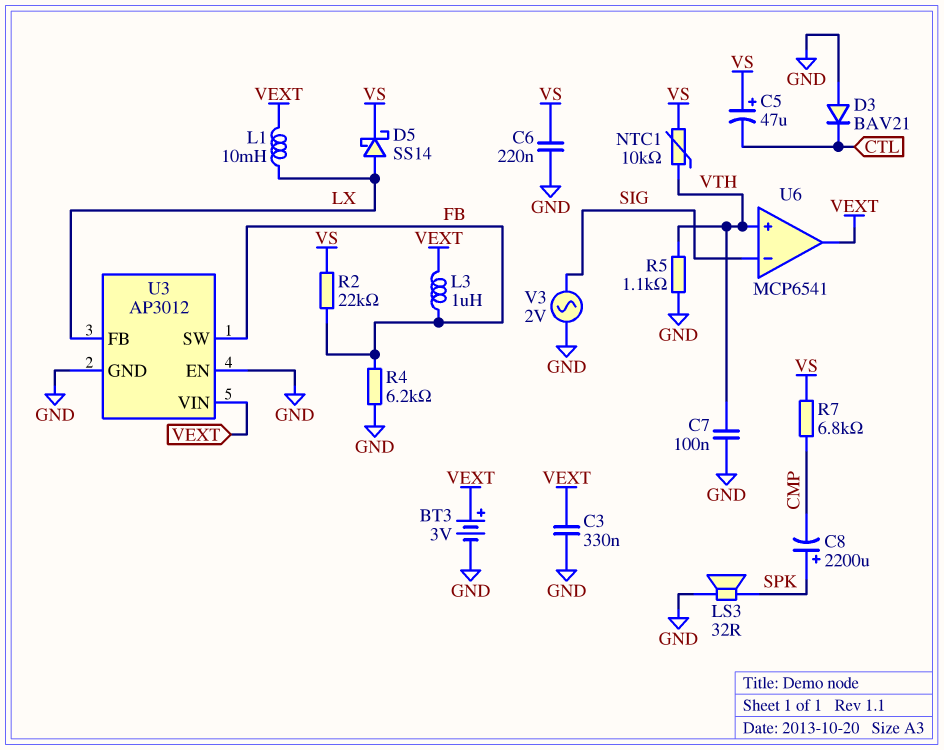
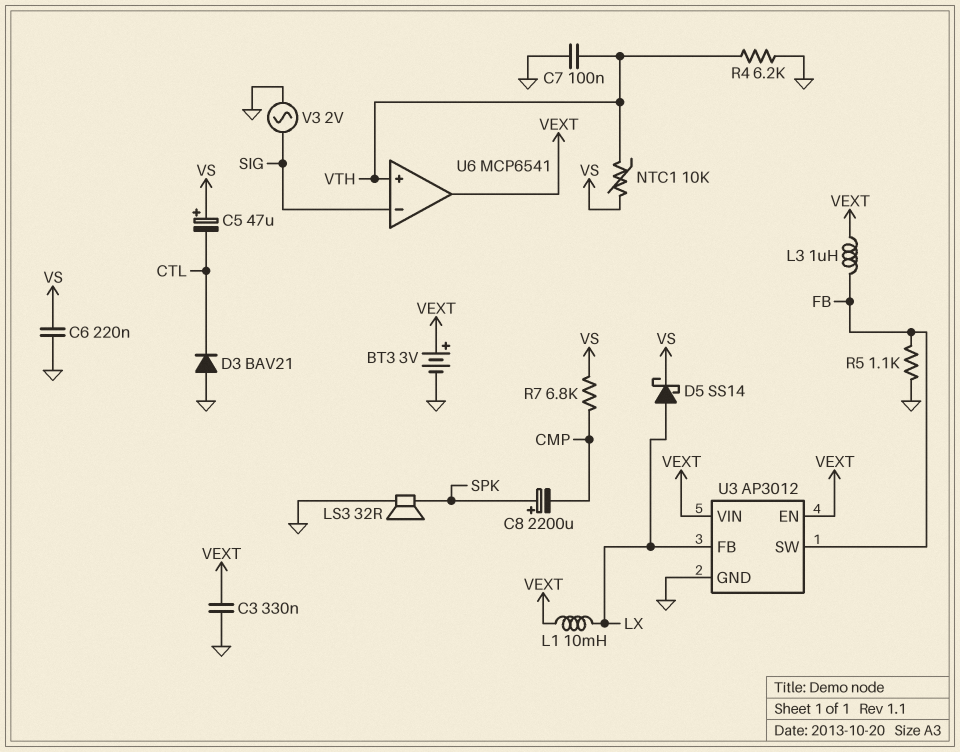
R2: 22k (FB, VS) -> none
R4: 6.2k (FB, GND) -> 6.2k (GND, VTH)
R5: 1.1k (GND, VTH) -> 1.1k (FB, GND)
U3 pin EN: GND -> VEXT

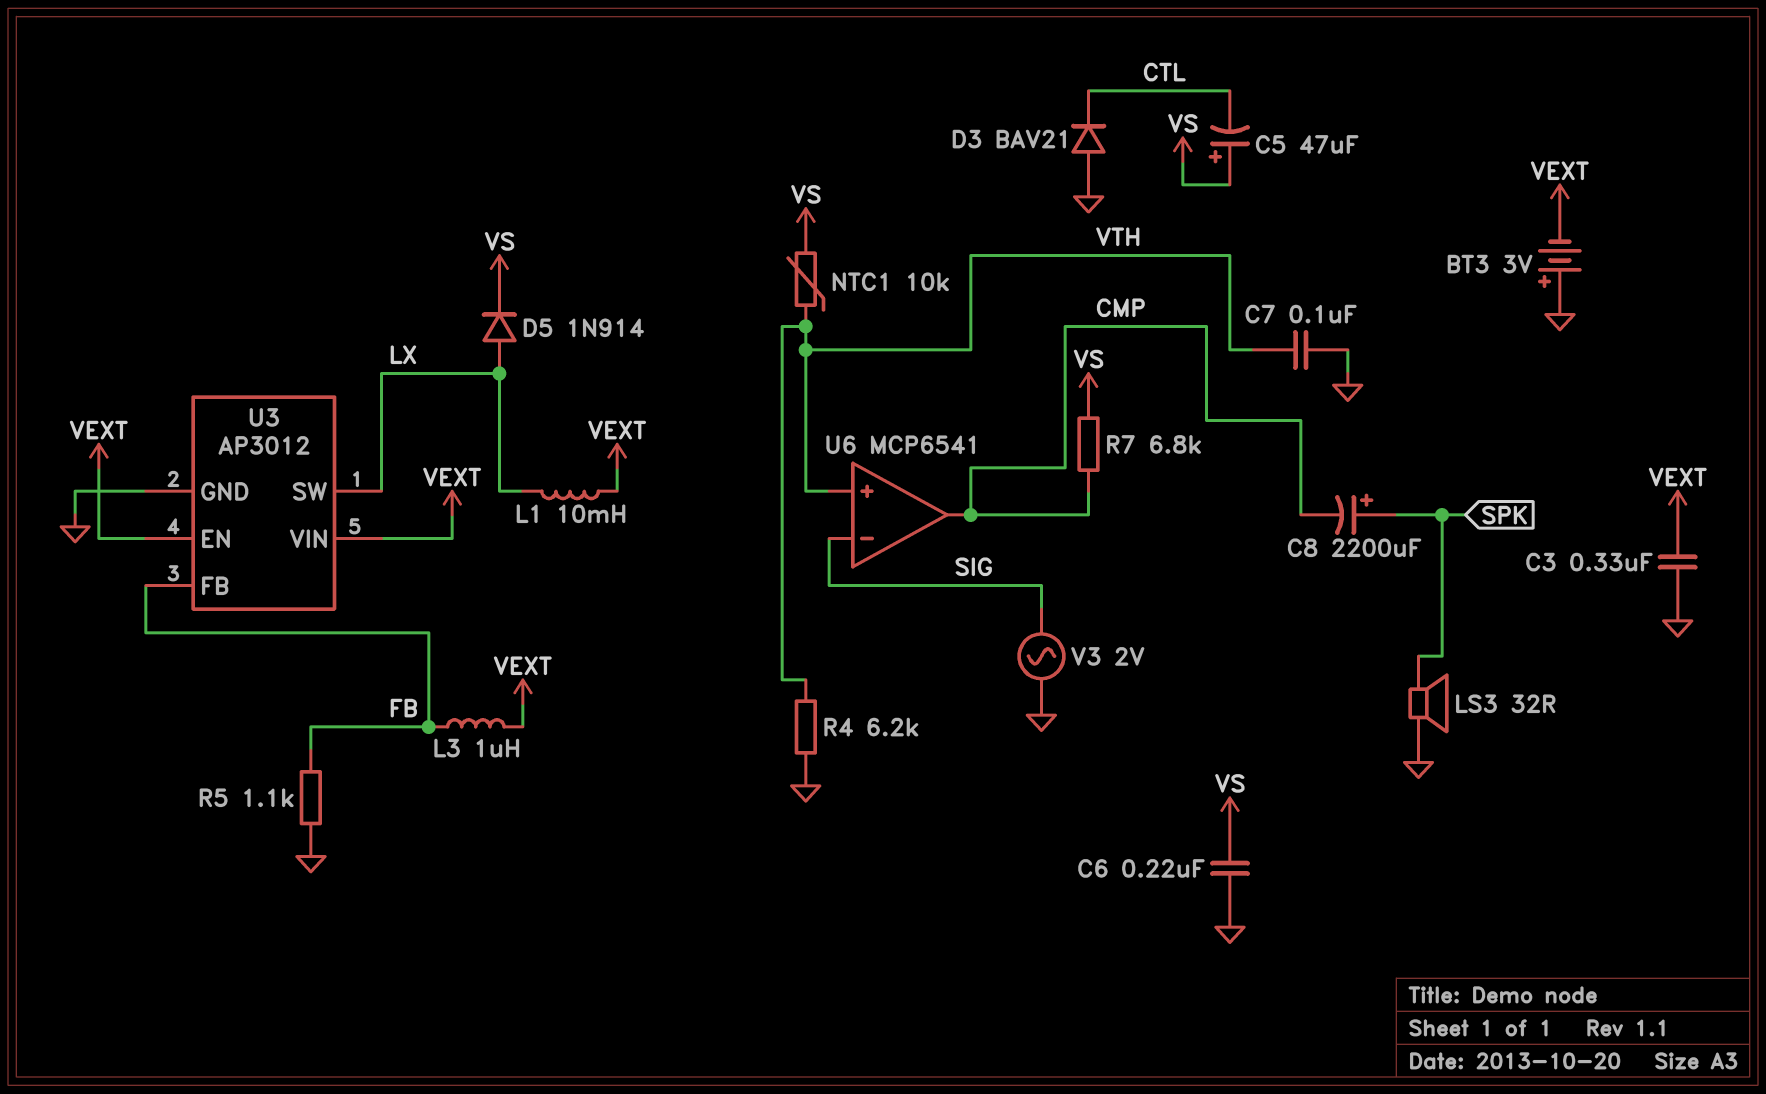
BT3: 3V (plus VEXT, minus GND) -> 3V (plus GND, minus VEXT)
D5: schottky SS14 (A LX, K VS) -> diode 1N914 (A LX, K VS)
U3 pin FB: LX -> FB
U3 pin SW: FB -> LX
U6 pin out: VEXT -> CMP

